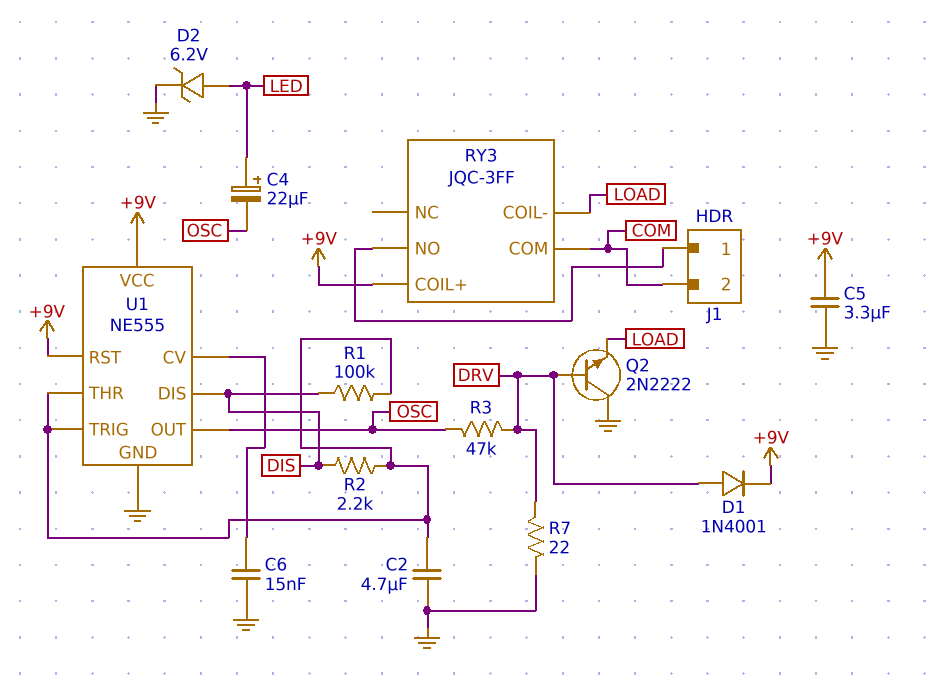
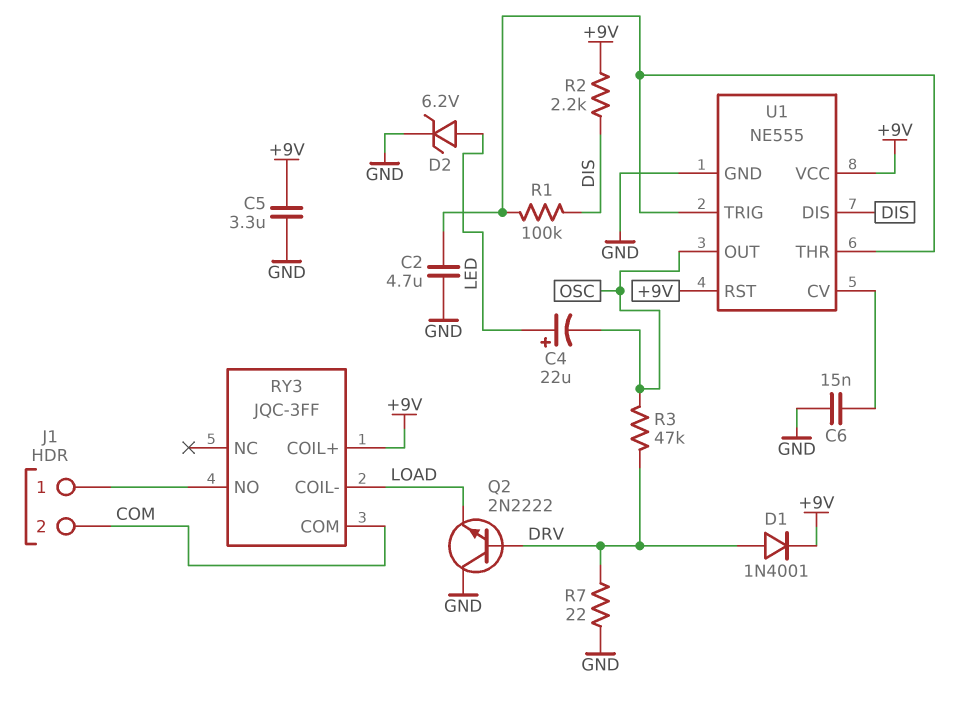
R2: 2.2k (DIS, U1/THR) -> 2.2k (+9V, DIS)

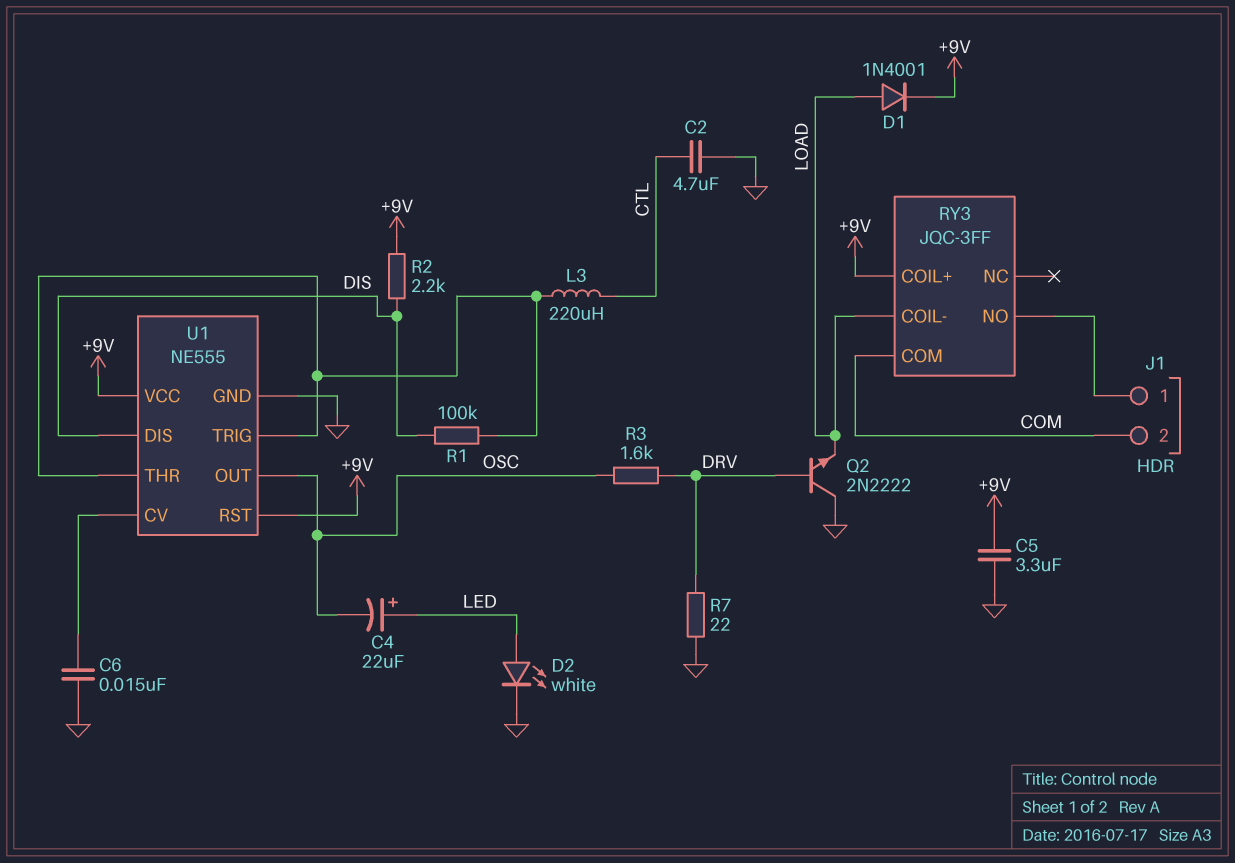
C2: 4.7uF (GND, U1/THR) -> 4.7uF (CTL, GND)
D1: diode 1N4001 (A DRV, K +9V) -> diode 1N4001 (A LOAD, K +9V)
D2: zener 6.2V (A LED, K GND) -> LED white (A LED, K GND)
L3: none -> 220uH (CTL, U1/THR)
R3: 47k (DRV, OSC) -> 1.6k (DRV, OSC)

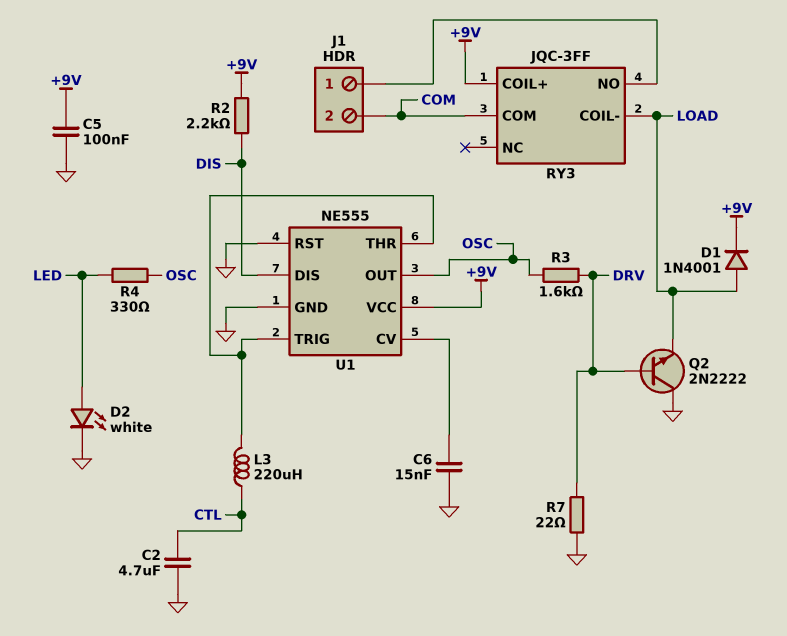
C4: 22uF (plus LED, minus OSC) -> none
C5: 3.3uF (+9V, GND) -> 100nF (+9V, GND)
R1: 100k (DIS, U1/THR) -> none
R4: none -> 330 (LED, OSC)
U1 pin RST: +9V -> GND

